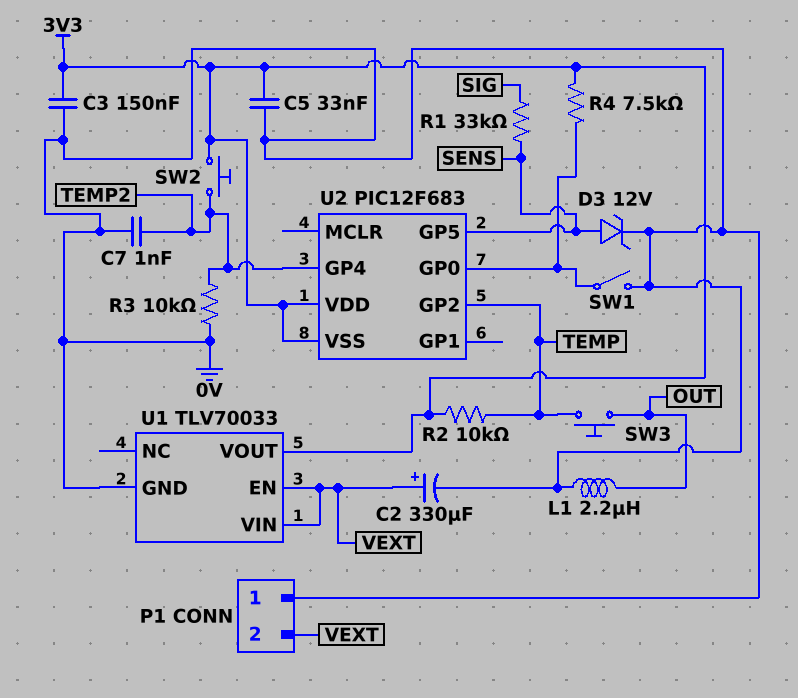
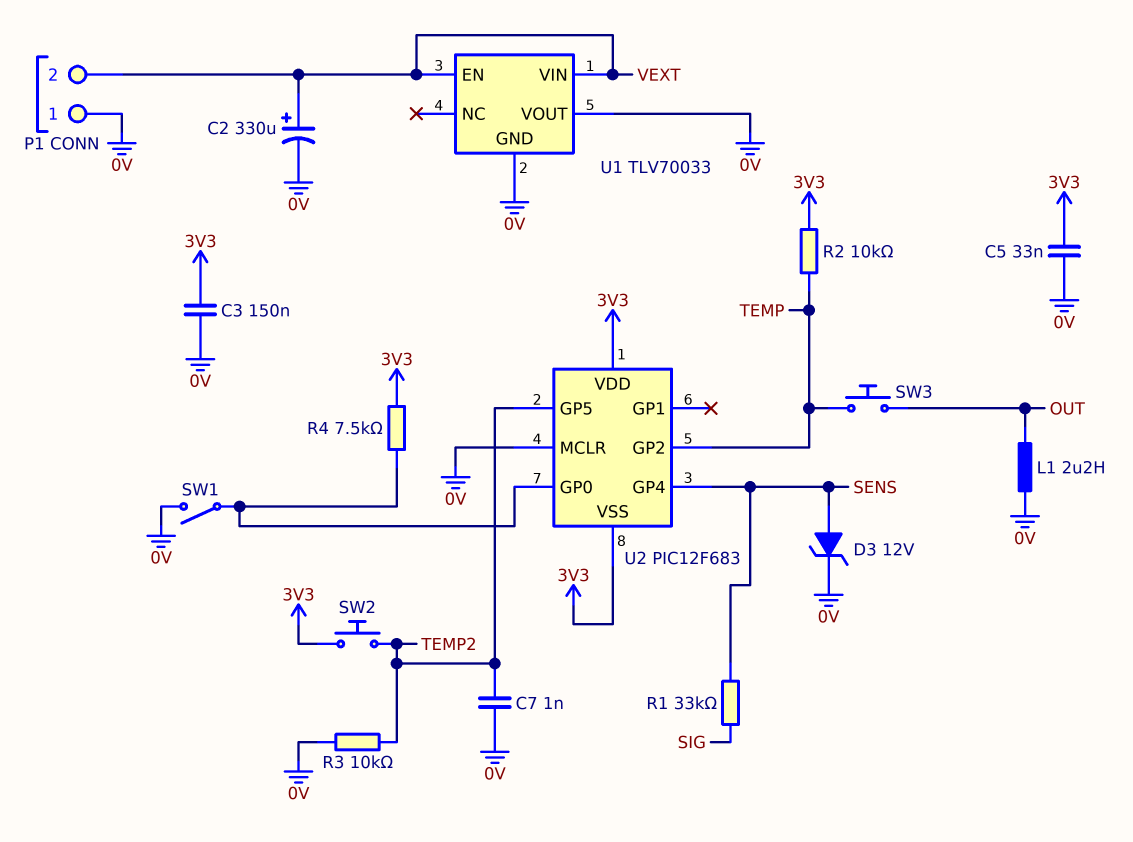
U1 pin VOUT: 3V3 -> 0V
U2 pin GP4: TEMP2 -> SENS
U2 pin GP5: SENS -> TEMP2
U2 pin MCLR: none -> 0V

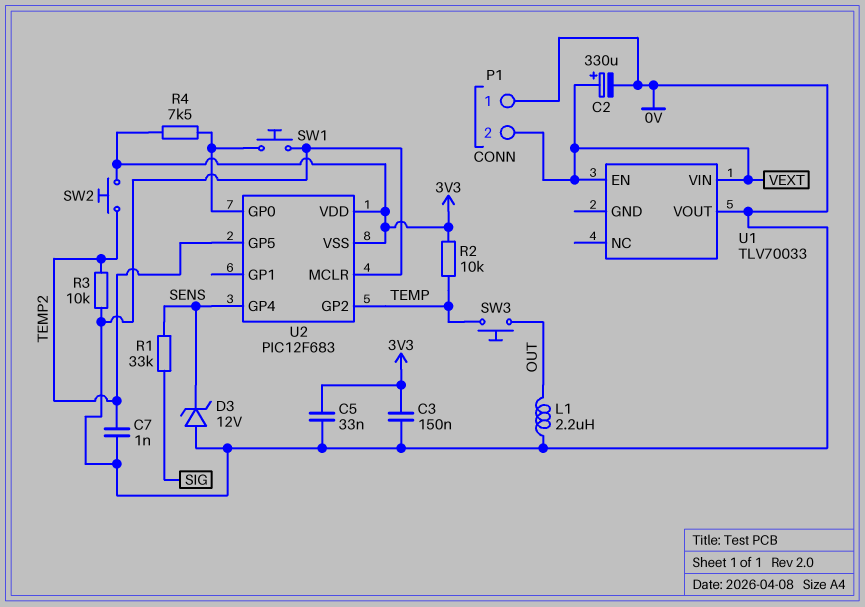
D3: zener 12V (A SENS, K 0V) -> zener 12V (A 0V, K SENS)
SW1: switch (0V, U2/GP0) -> button (0V, U2/GP0)
U1 pin GND: 0V -> none

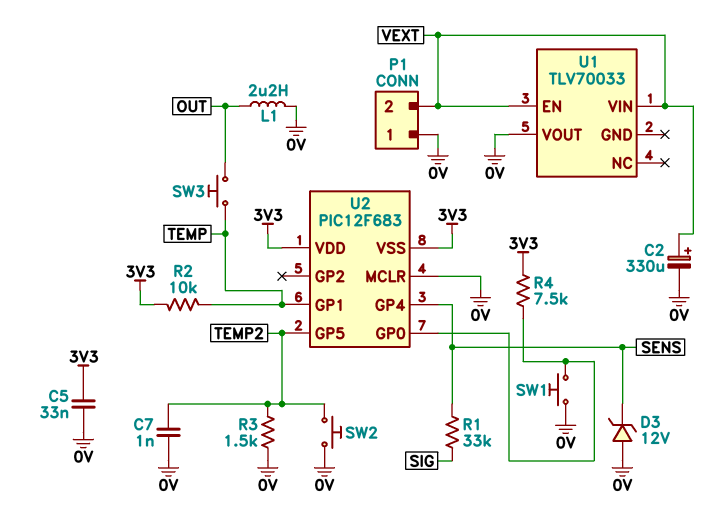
C3: 150nF (0V, 3V3) -> none
R3: 10k (0V, TEMP2) -> 1.5k (0V, TEMP2)
SW2: button (3V3, TEMP2) -> button (0V, TEMP2)
U2 pin GP1: none -> TEMP
U2 pin GP2: TEMP -> none

